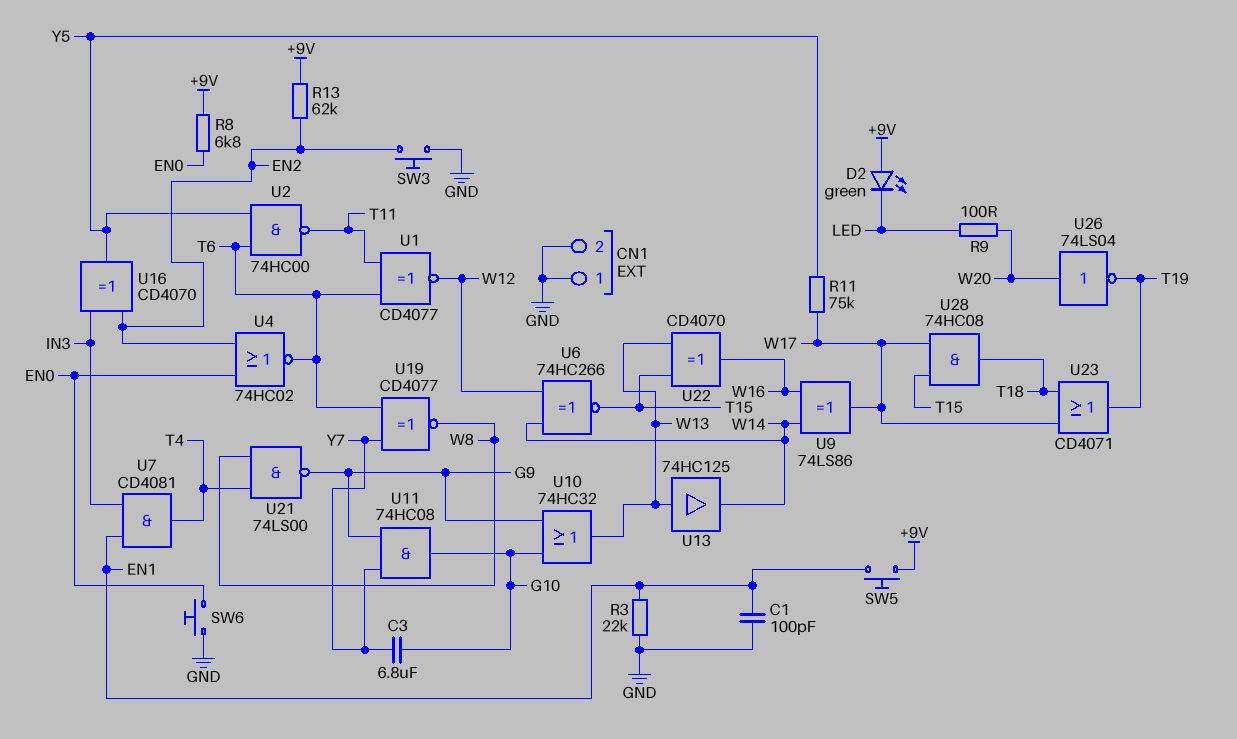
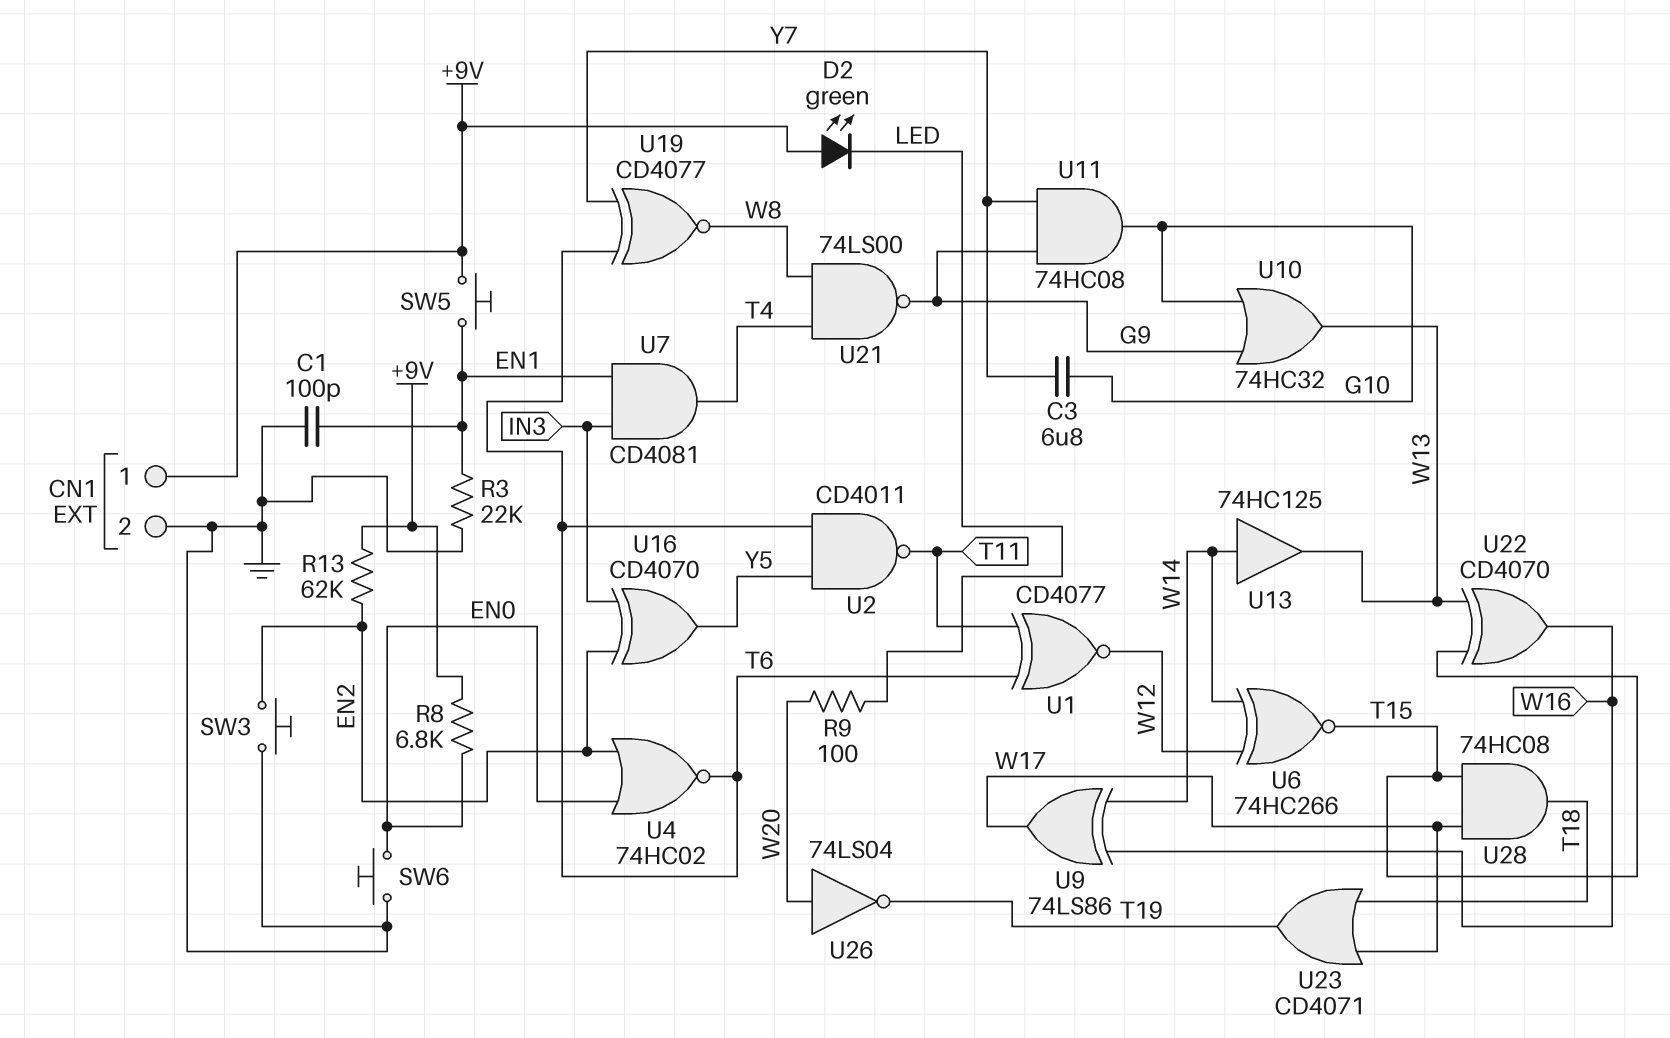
CN1 pin 1: GND -> +9V
R11: 75k (W17, Y5) -> none
U2: NAND 74HC00 (in T6, in Y5, out T11) -> NAND CD4011 (in T6, in Y5, out T11)
U13: buffer 74HC125 (in W13, out W14) -> buffer 74HC125 (in W14, out W13)

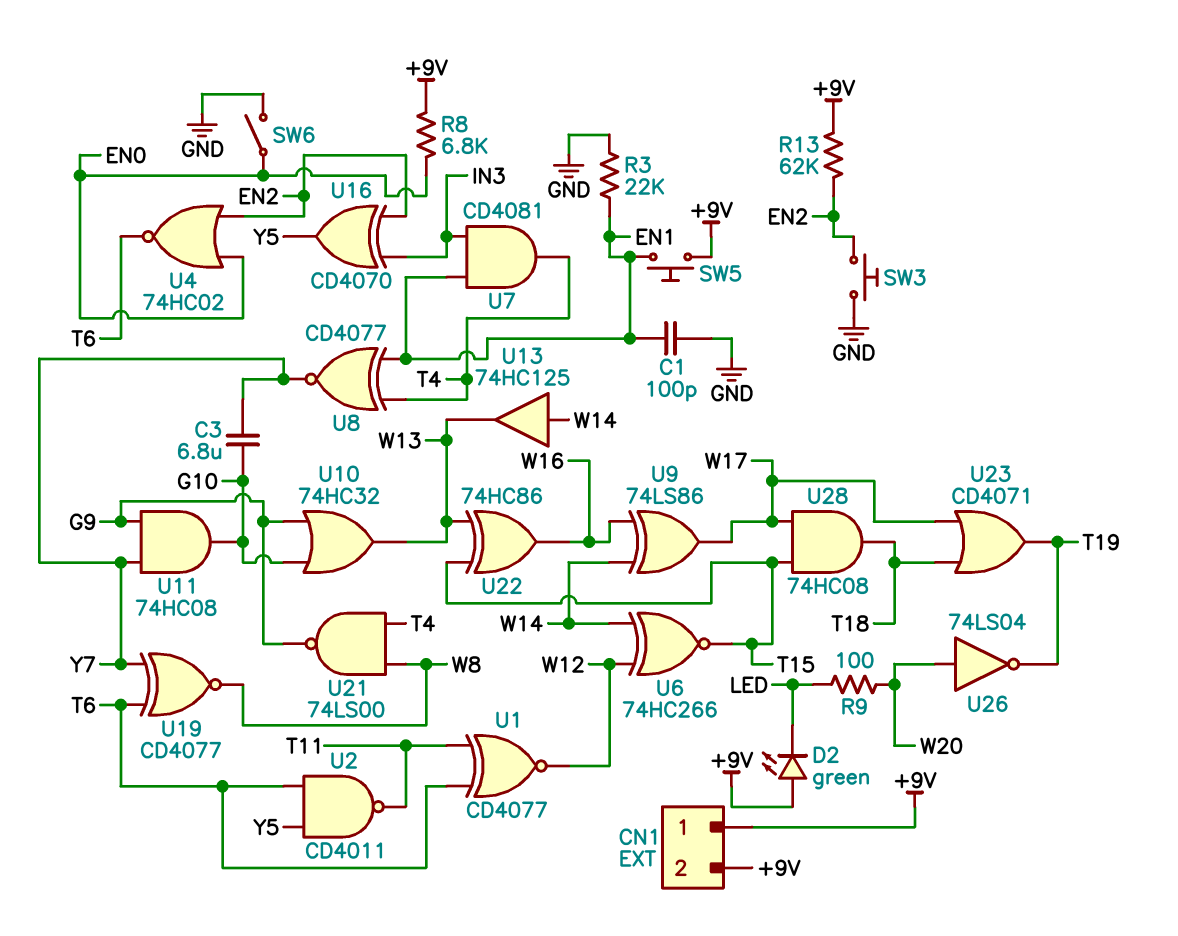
CN1 pin 2: GND -> +9V
SW6: button (EN0, GND) -> switch (EN0, GND)
U8: none -> XNOR CD4077 (in EN1, in T4, out Y7)
U22: XOR CD4070 (in T15, in W13, out W16) -> XOR 74HC86 (in T15, in W13, out W16)

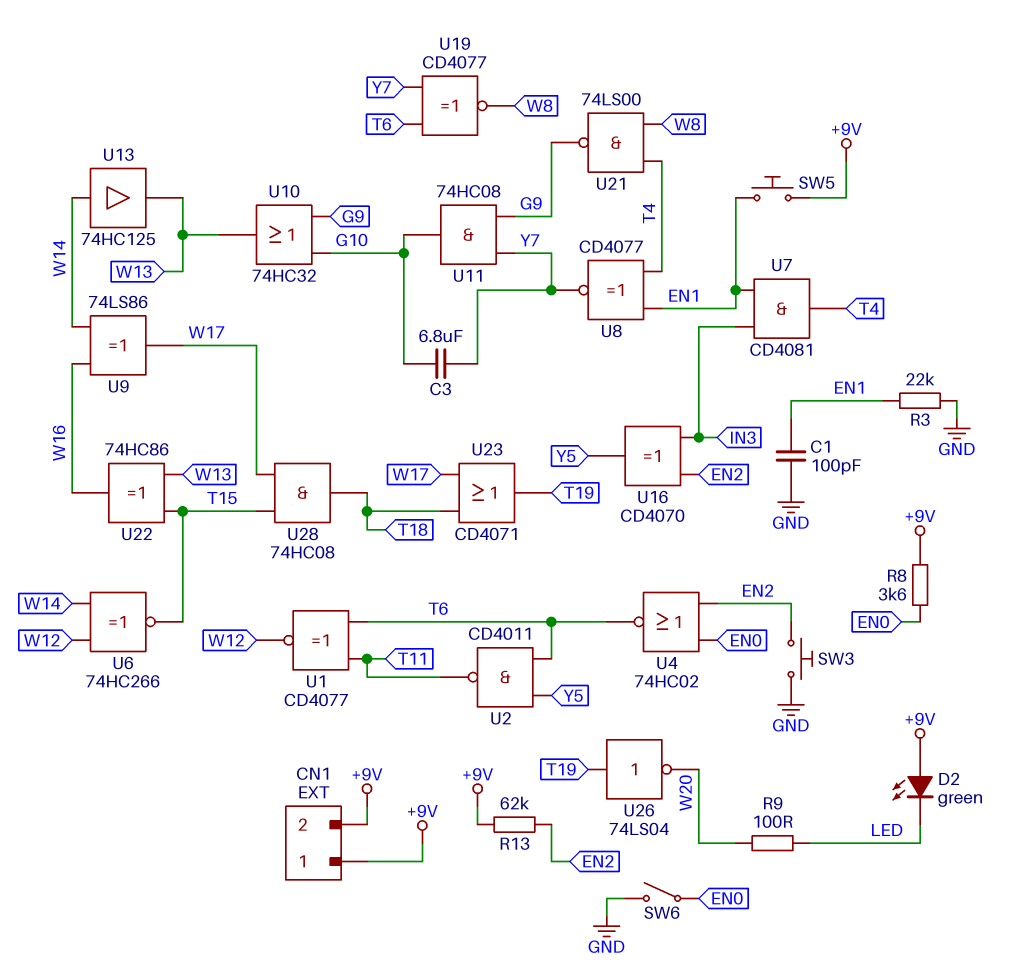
R8: 6.8k (+9V, EN0) -> 3.6k (+9V, EN0)
U26: NOT 74LS04 (in W20, out T19) -> NOT 74LS04 (in T19, out W20)

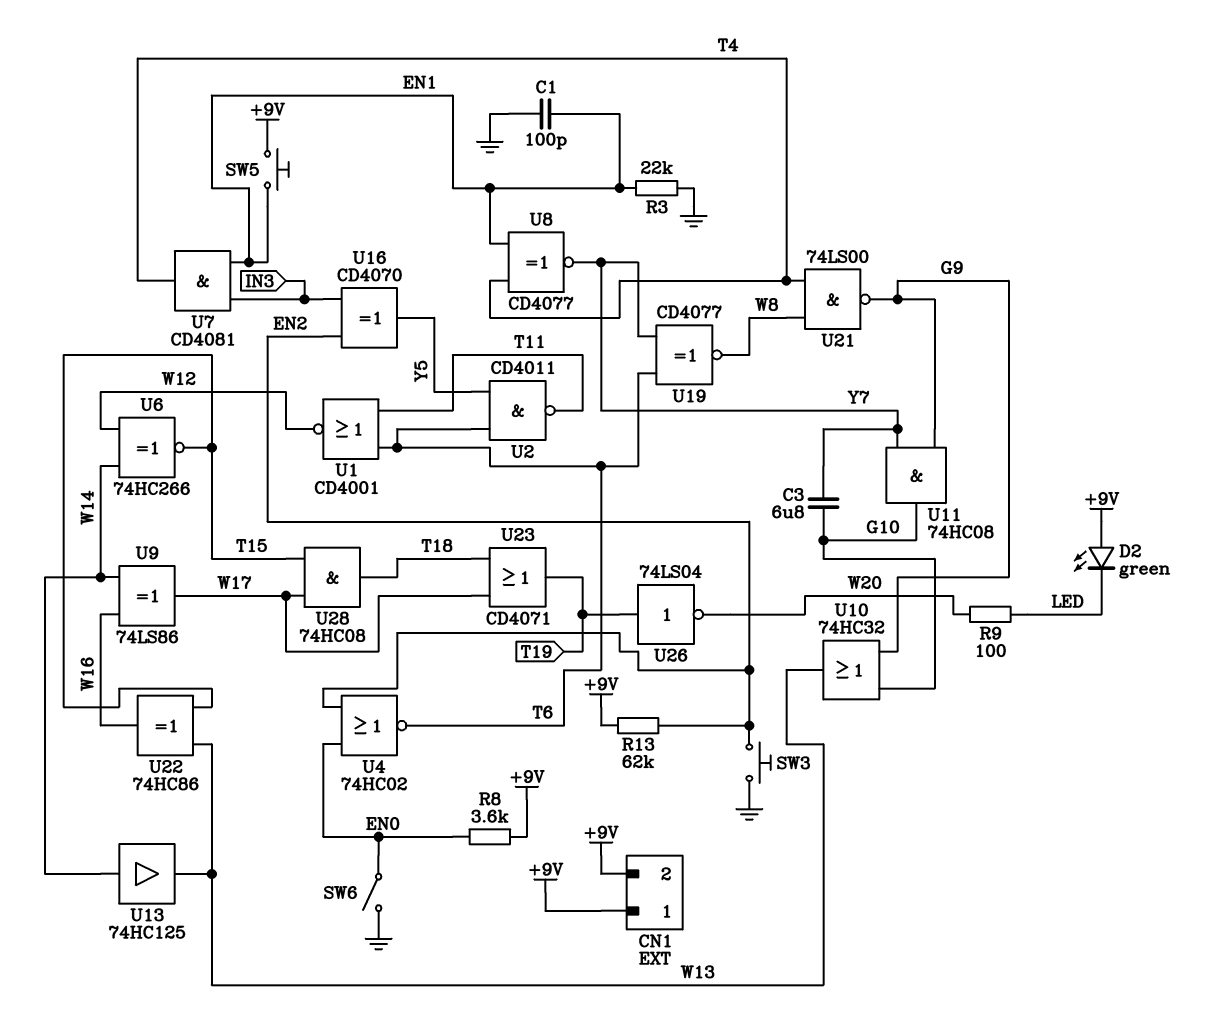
U1: XNOR CD4077 (in T6, in T11, out W12) -> NOR CD4001 (in T6, in T11, out W12)

